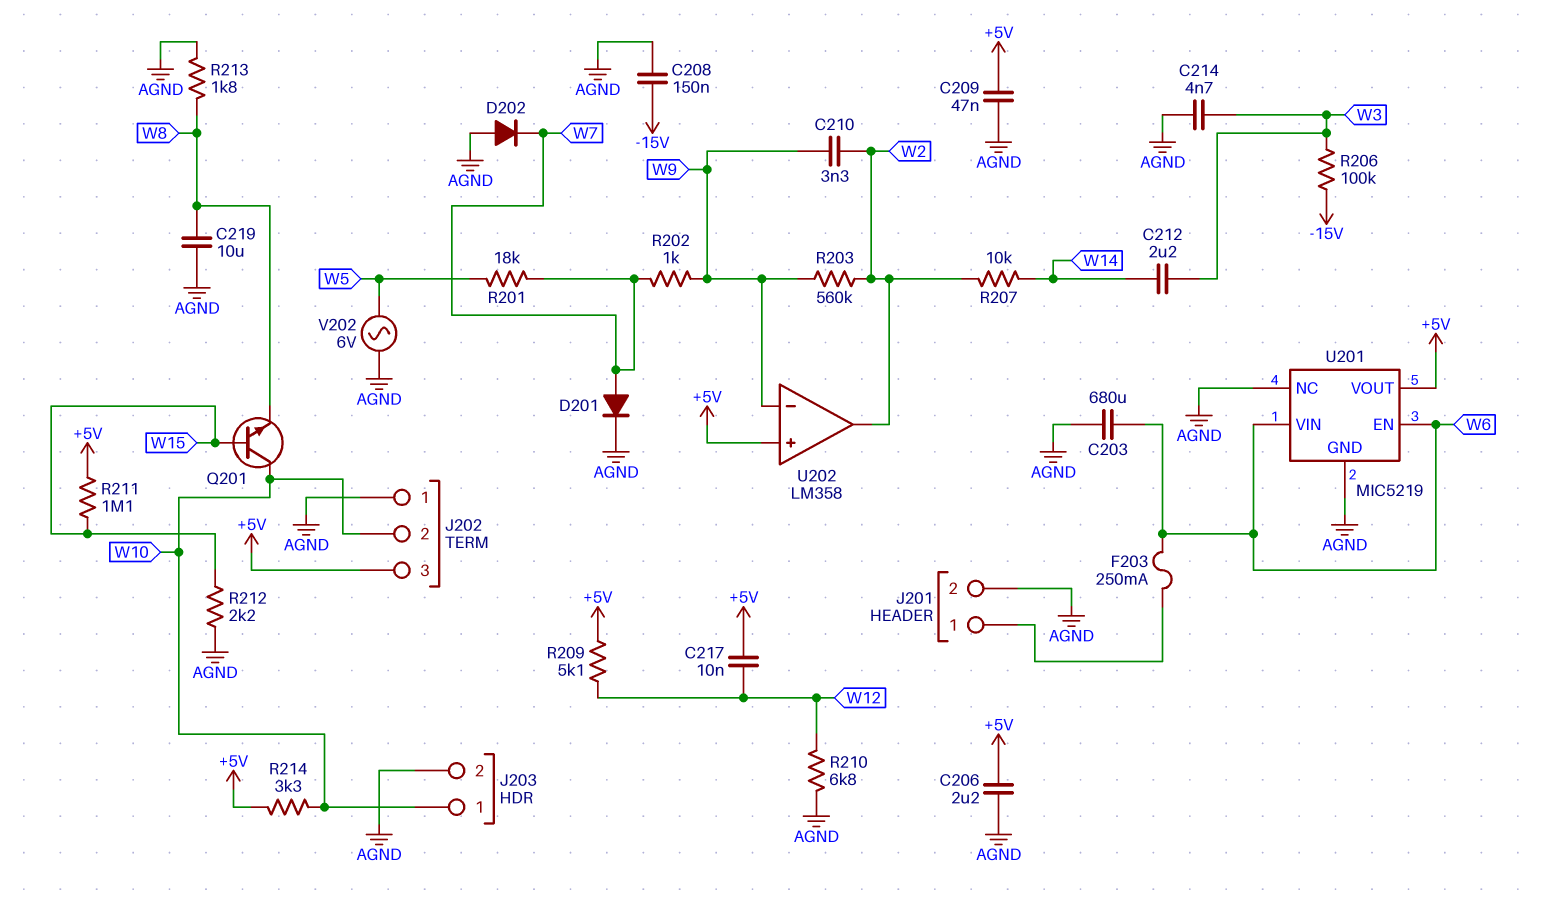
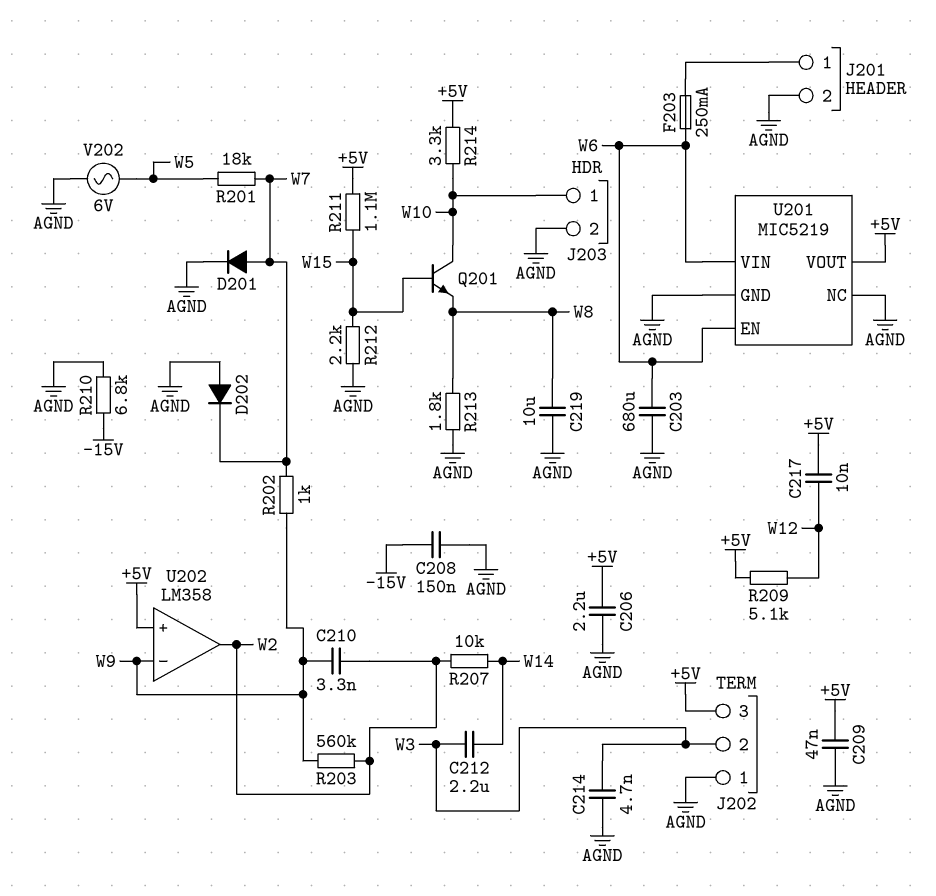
J202 pin 2: W10 -> W3
R206: 100k (-15V, W3) -> none
R210: 6.8k (AGND, W12) -> 6.8k (-15V, AGND)

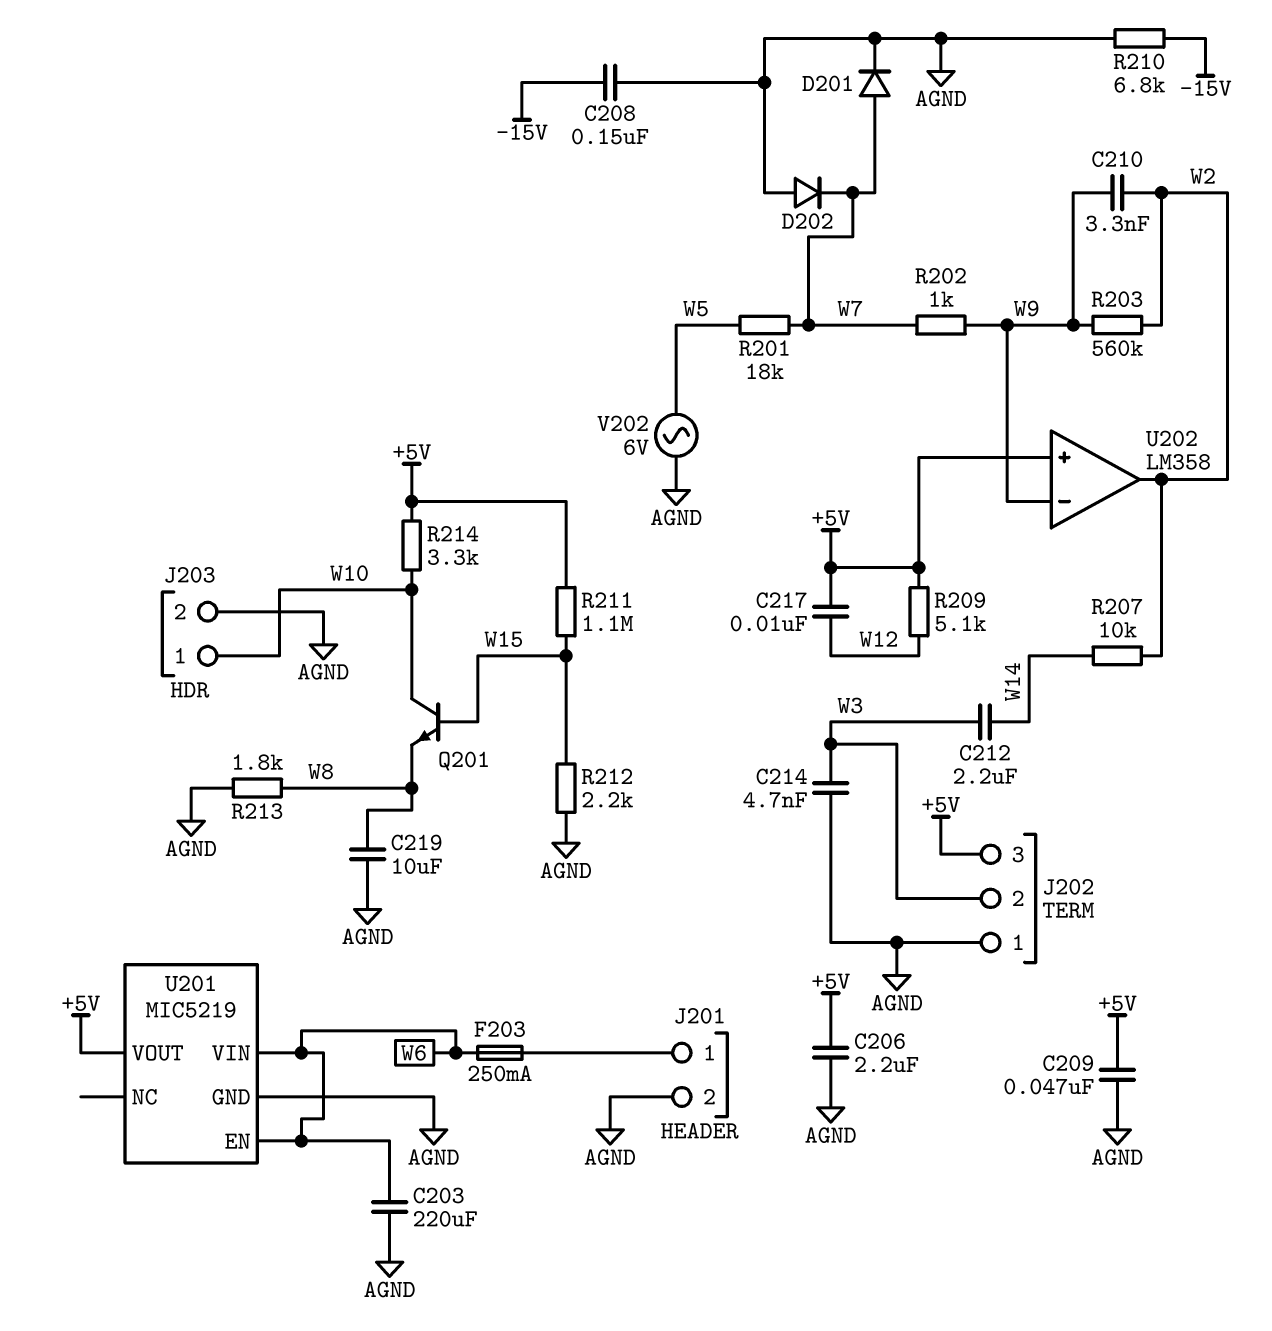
C203: 680uF (AGND, W6) -> 220uF (AGND, W6)
U201 pin NC: AGND -> none

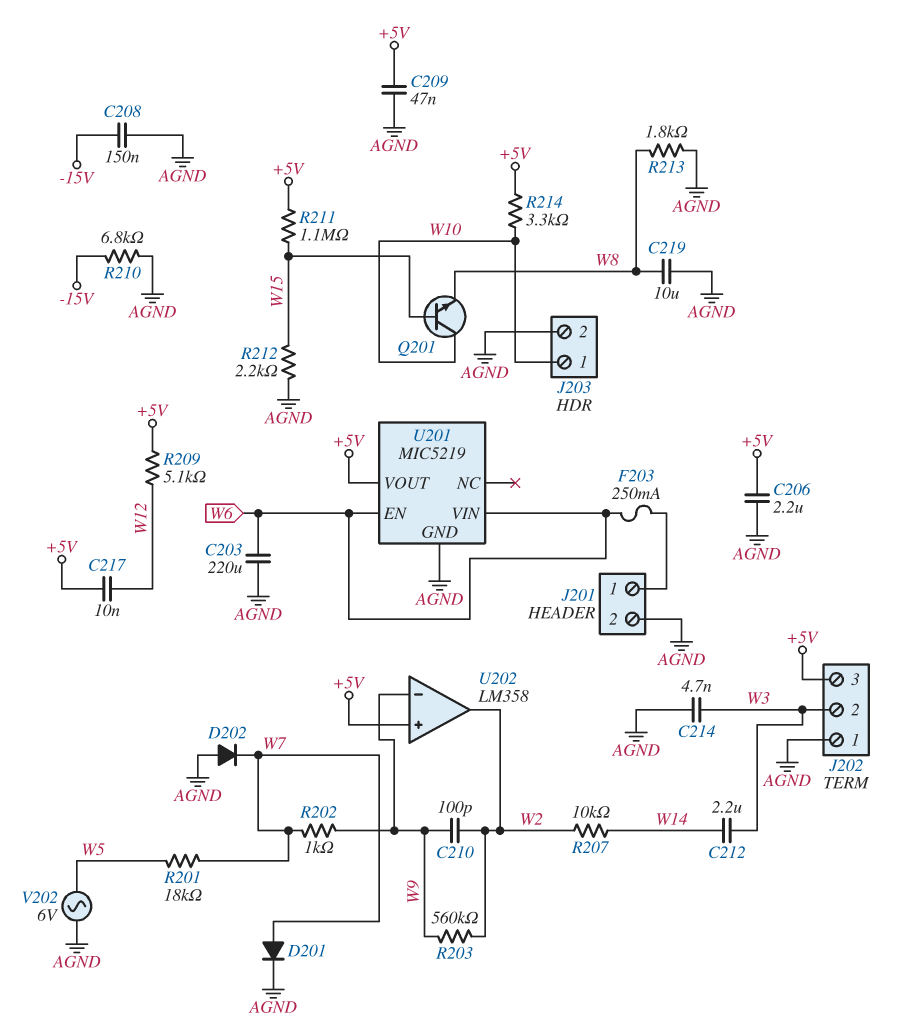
C210: 3.3nF (W2, W9) -> 100pF (W2, W9)

